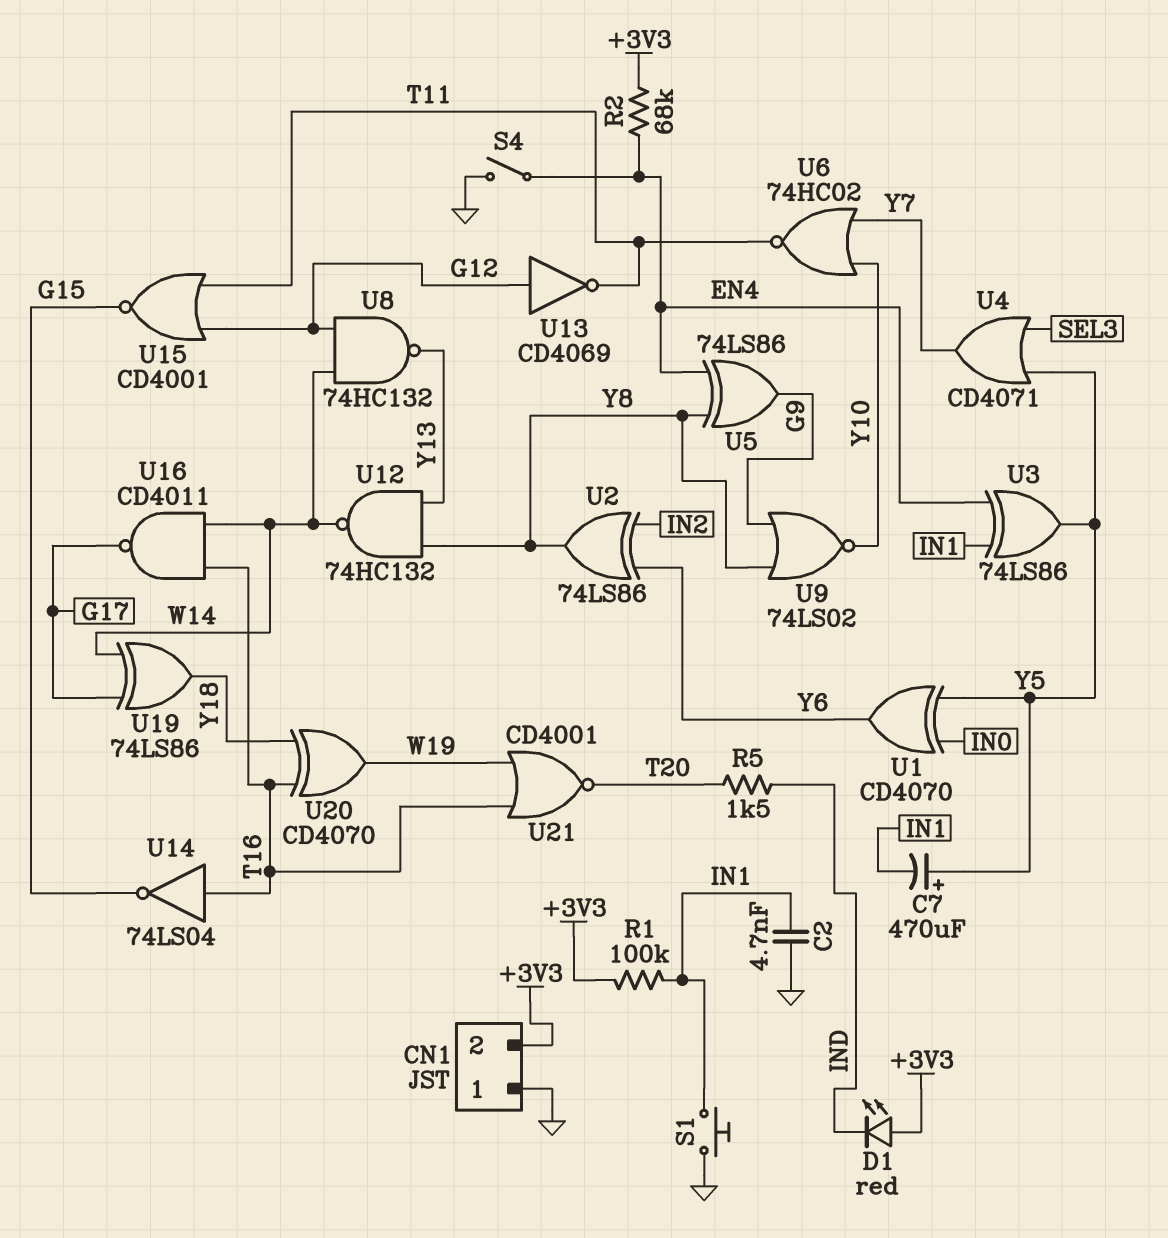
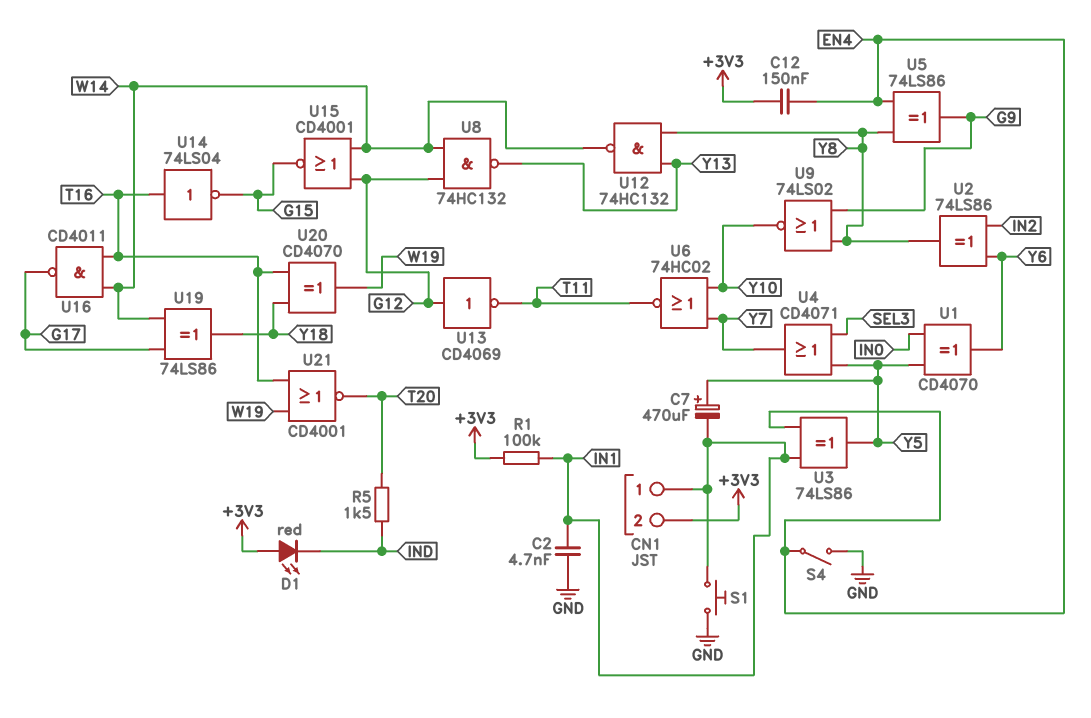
C12: none -> 150nF (+3V3, EN4)
CN1 pin 1: GND -> IN1
R2: 68k (+3V3, EN4) -> none
U15: NOR CD4001 (in G12, in T11, out G15) -> NOR CD4001 (in G12, in W14, out G15)

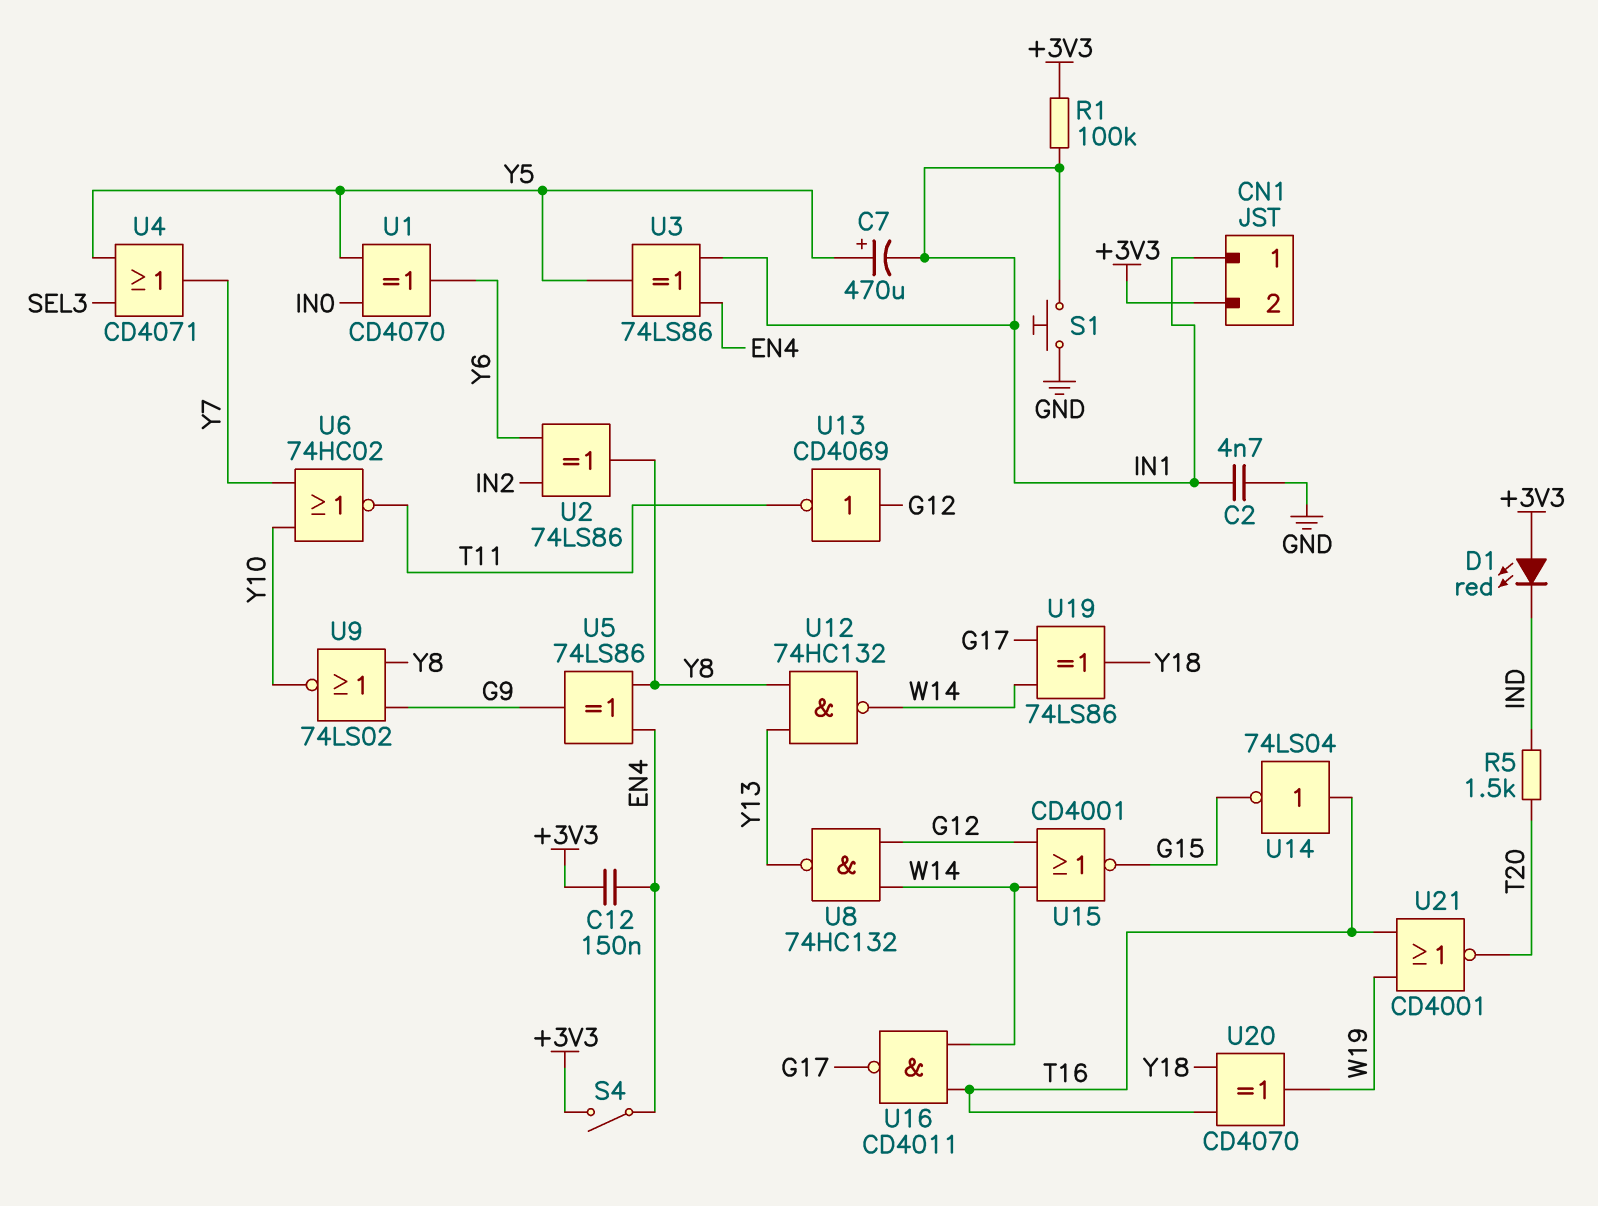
S4: switch (EN4, GND) -> switch (+3V3, EN4)

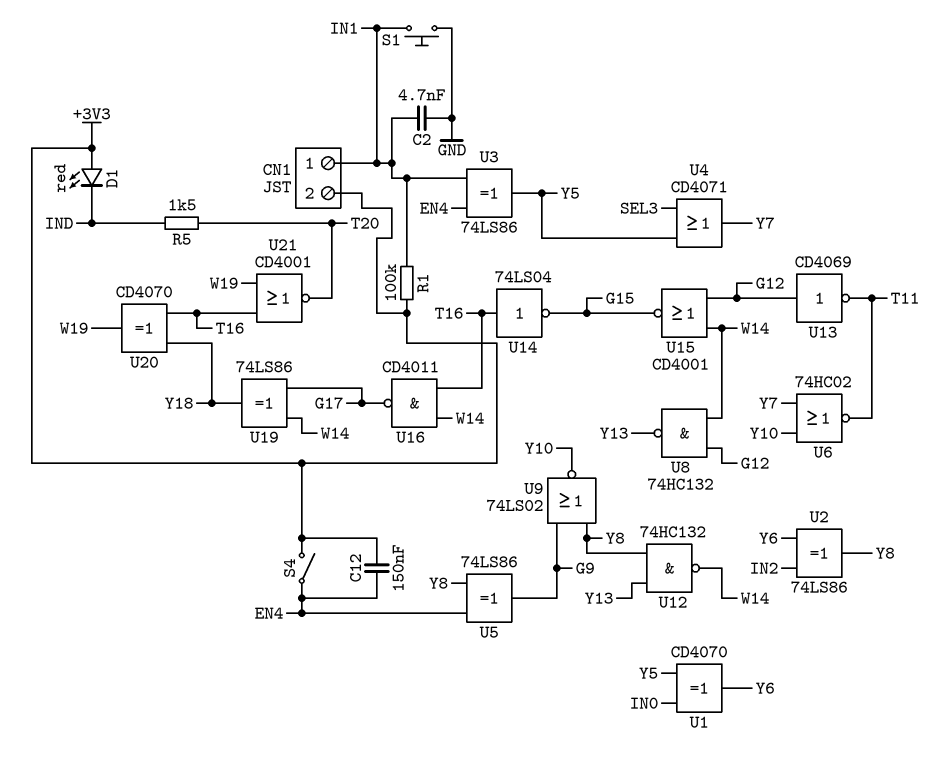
C7: 470uF (plus Y5, minus IN1) -> none

